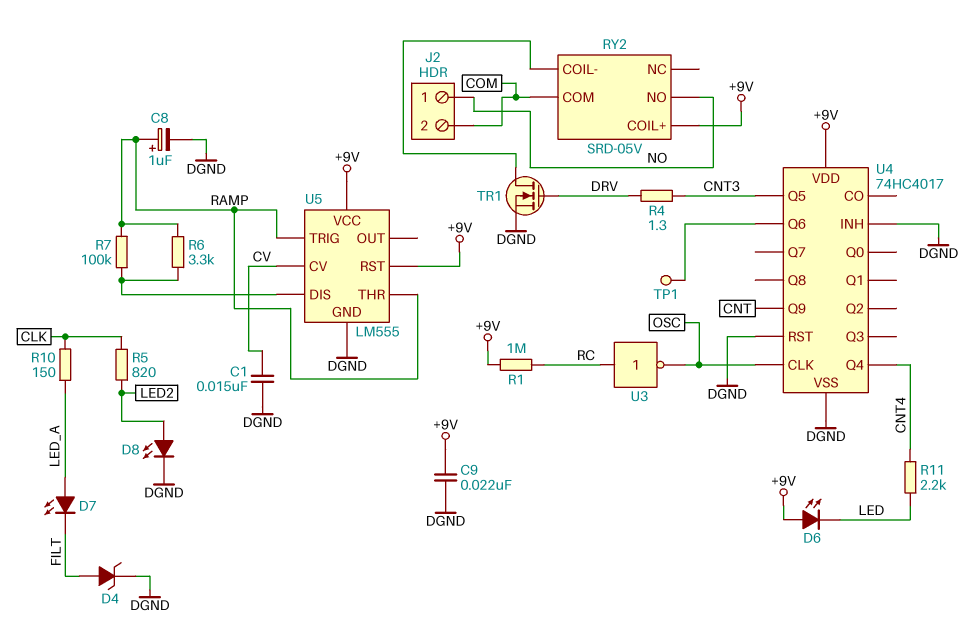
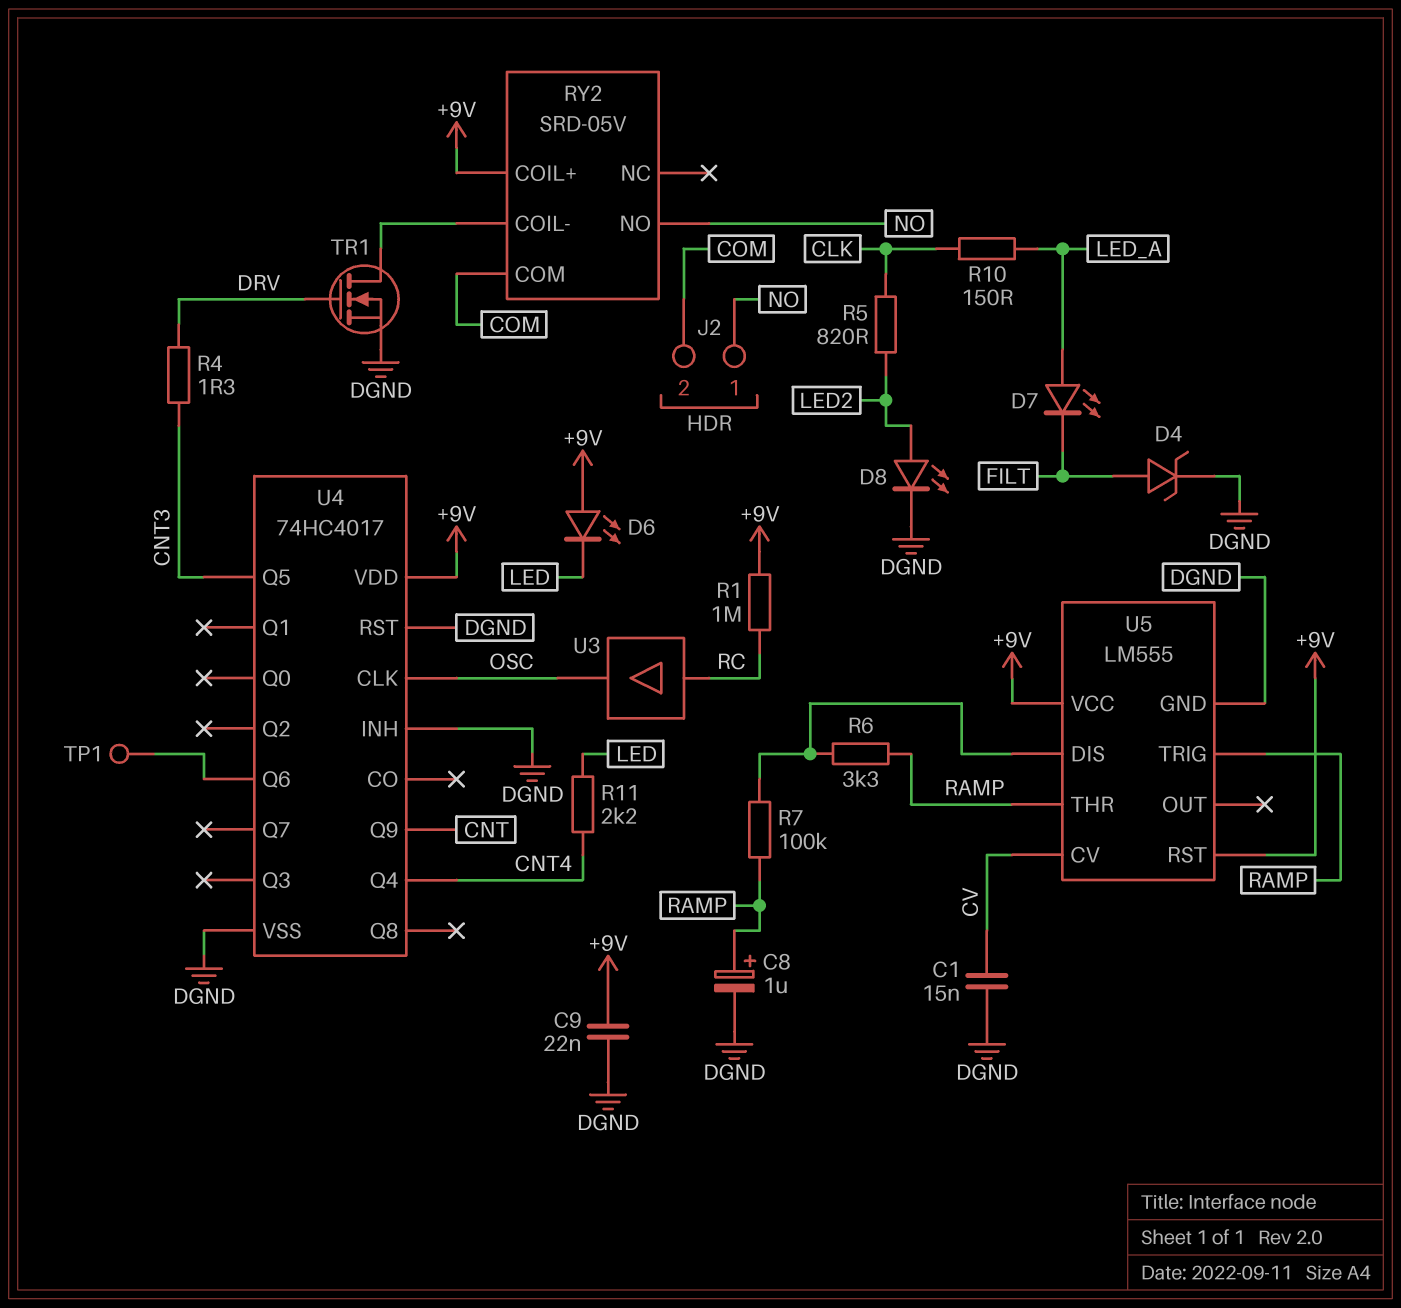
U3: NOT (in RC, out OSC) -> buffer (in RC, out OSC)

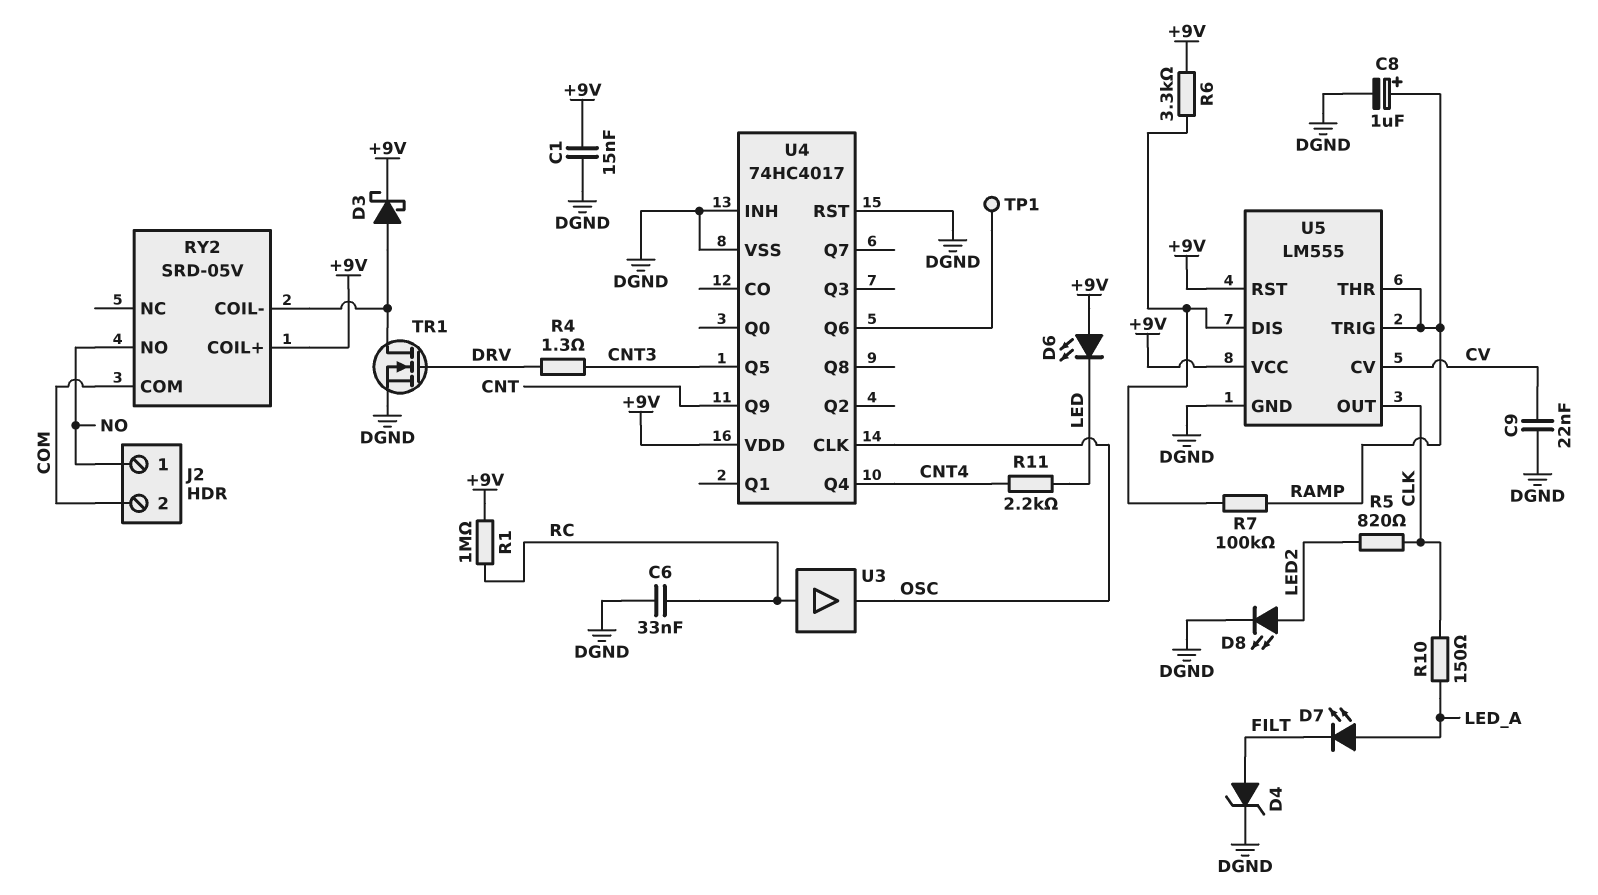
C1: 15nF (CV, DGND) -> 15nF (+9V, DGND)
C6: none -> 33nF (DGND, RC)
C9: 22nF (+9V, DGND) -> 22nF (CV, DGND)
D3: none -> schottky (A RY2/COIL-, K +9V)
R6: 3.3k (RAMP, U5/DIS) -> 3.3k (+9V, U5/DIS)
U5 pin OUT: none -> CLK

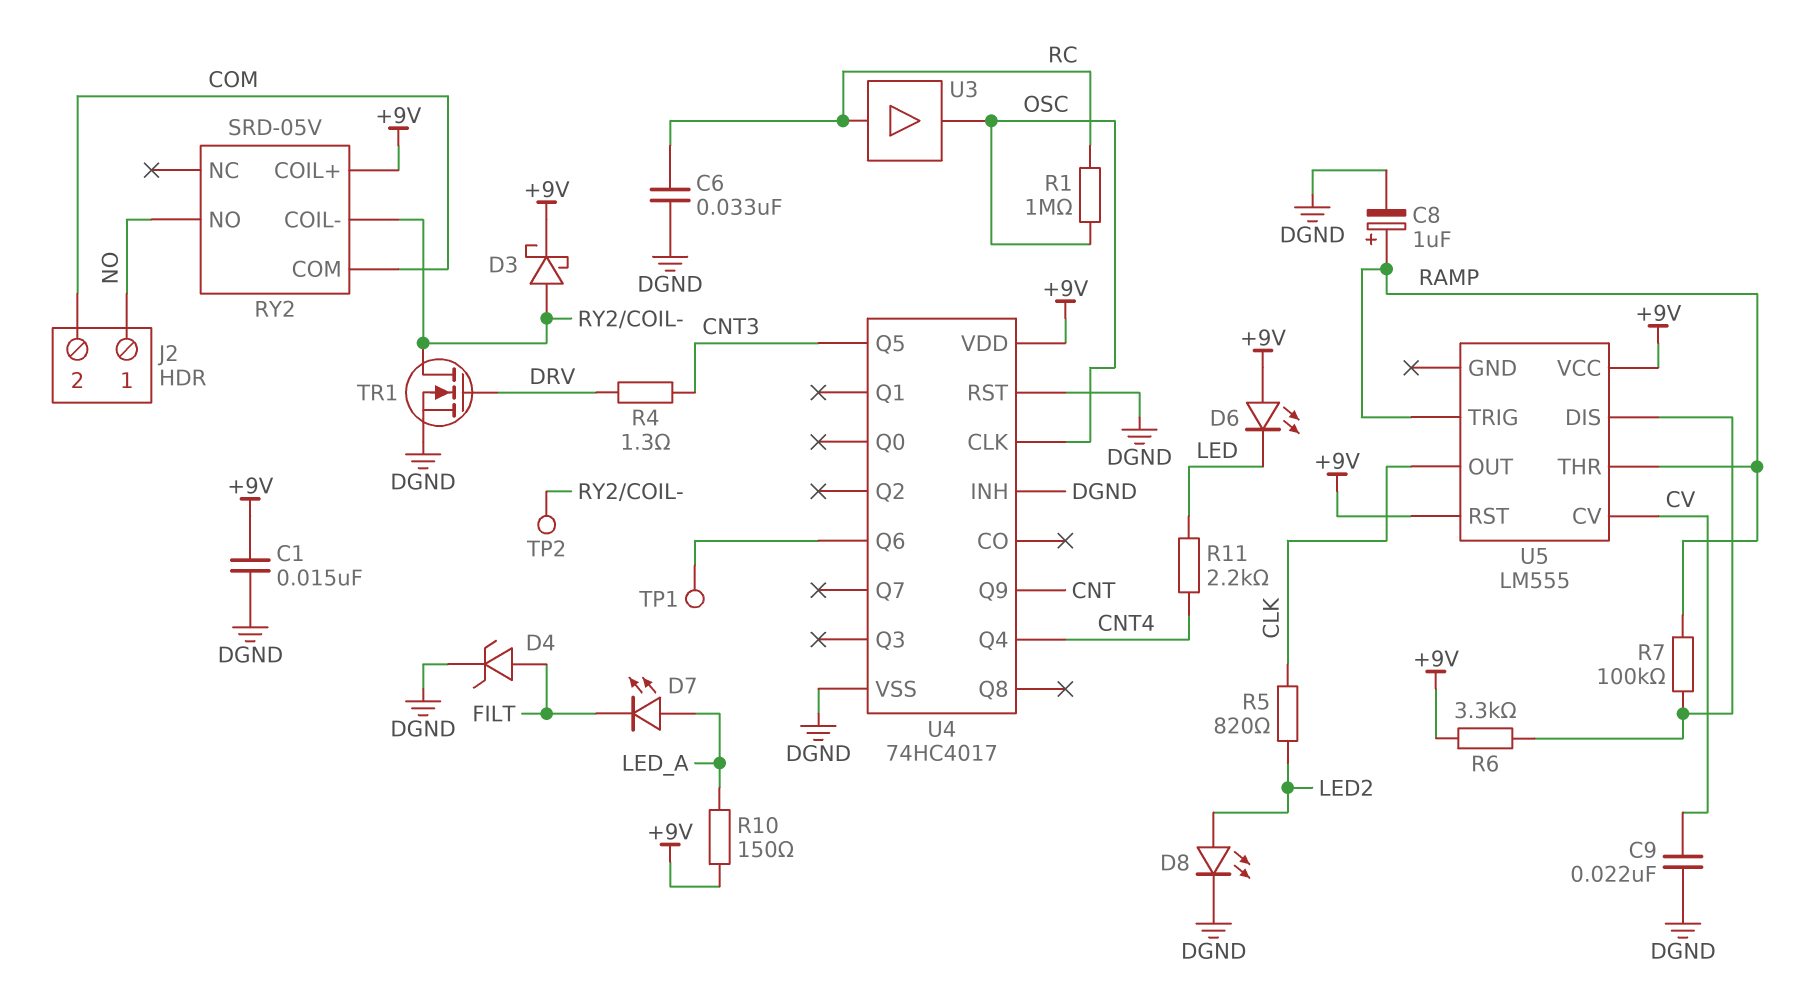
R1: 1M (+9V, RC) -> 1M (OSC, RC)
R10: 150 (CLK, LED_A) -> 150 (+9V, LED_A)
TP2: none -> test point (RY2/COIL-)
U5 pin GND: DGND -> none

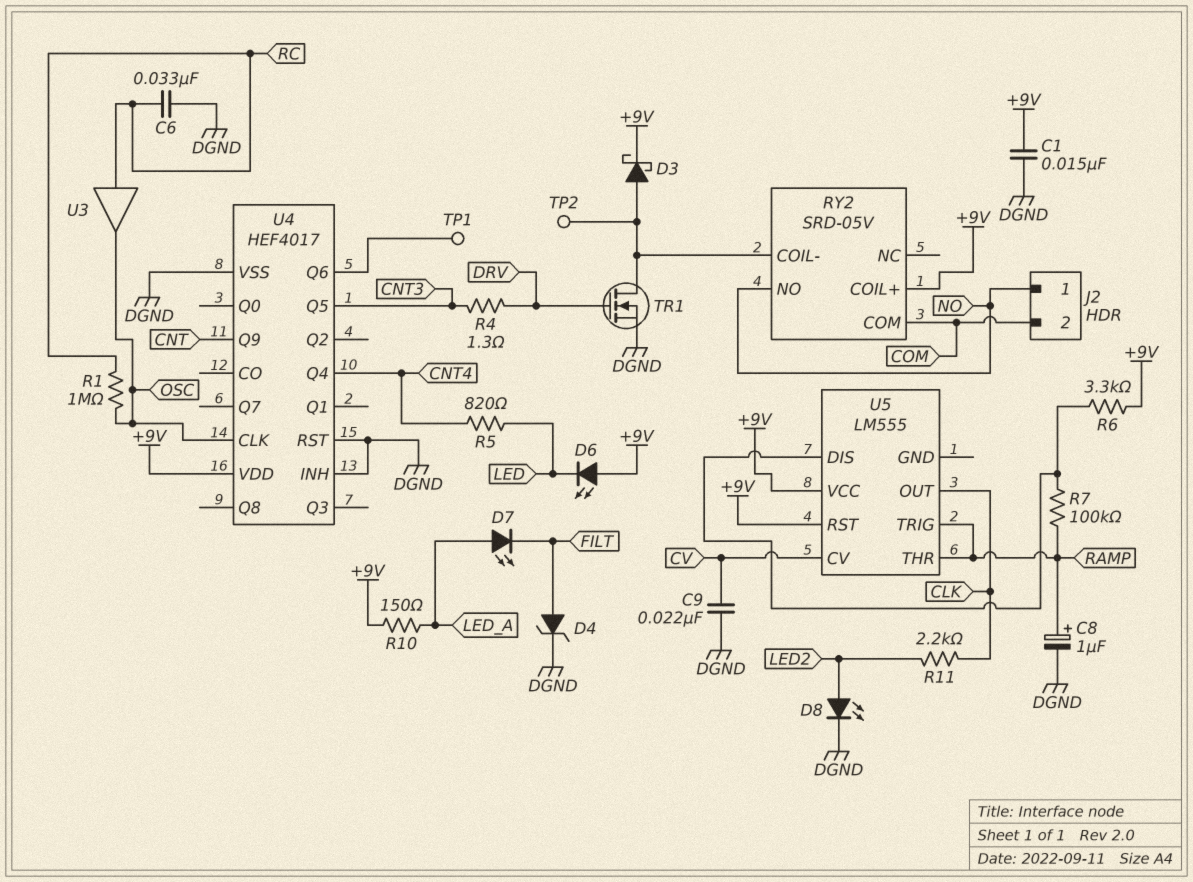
R5: 820 (CLK, LED2) -> 820 (CNT4, LED)
R11: 2.2k (CNT4, LED) -> 2.2k (CLK, LED2)
U4: 74HC4017 -> HEF4017

